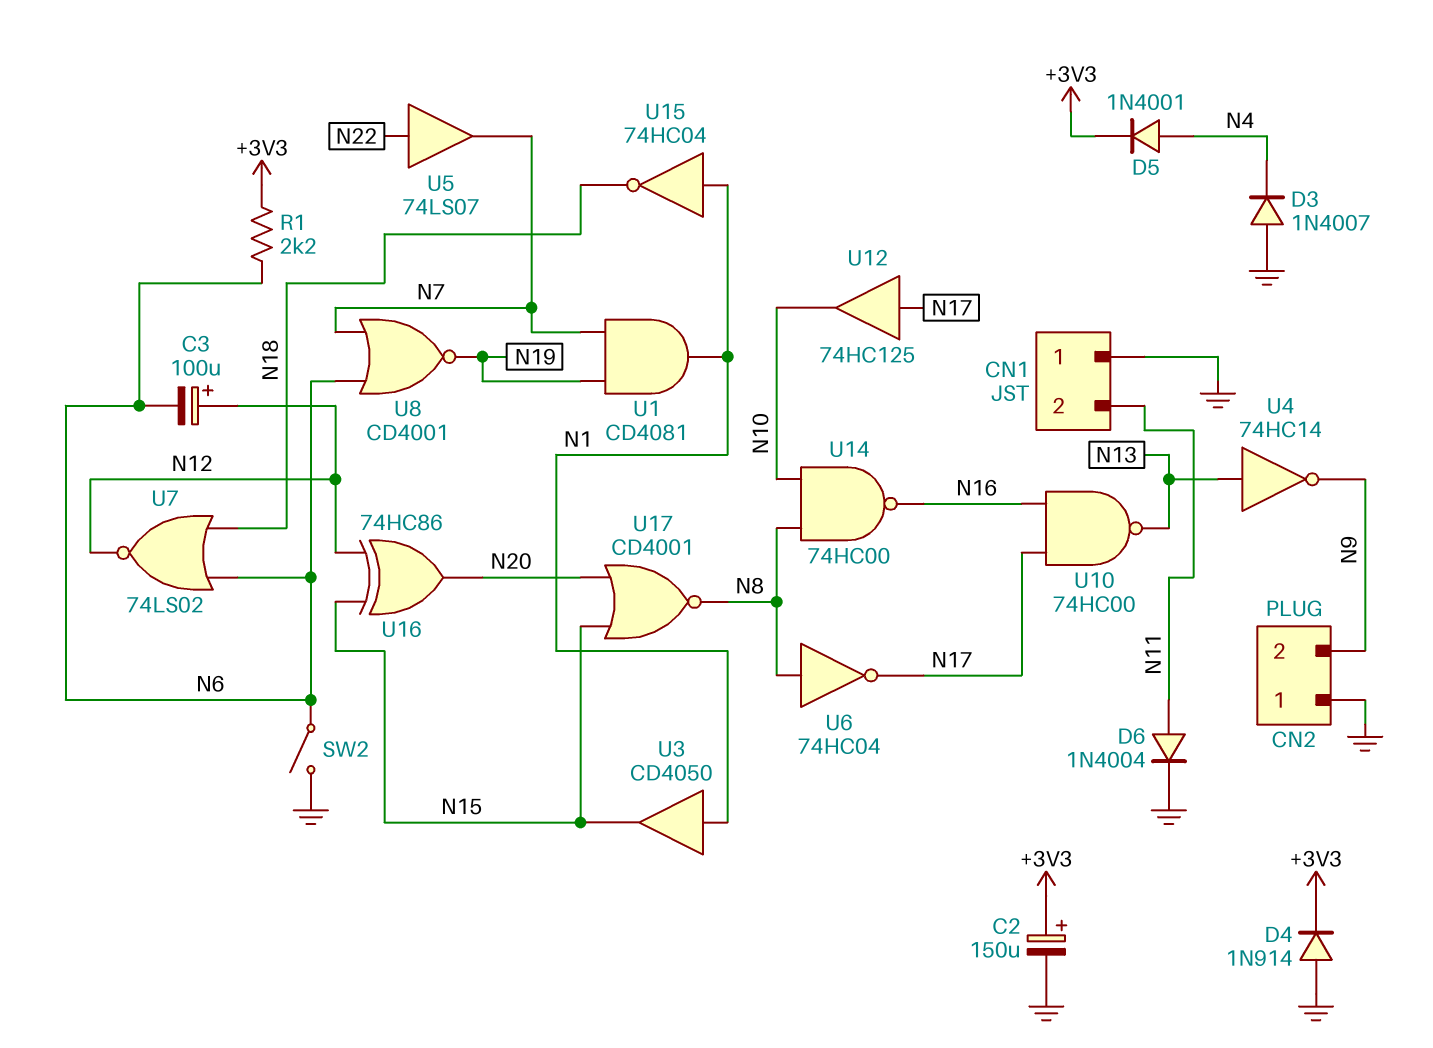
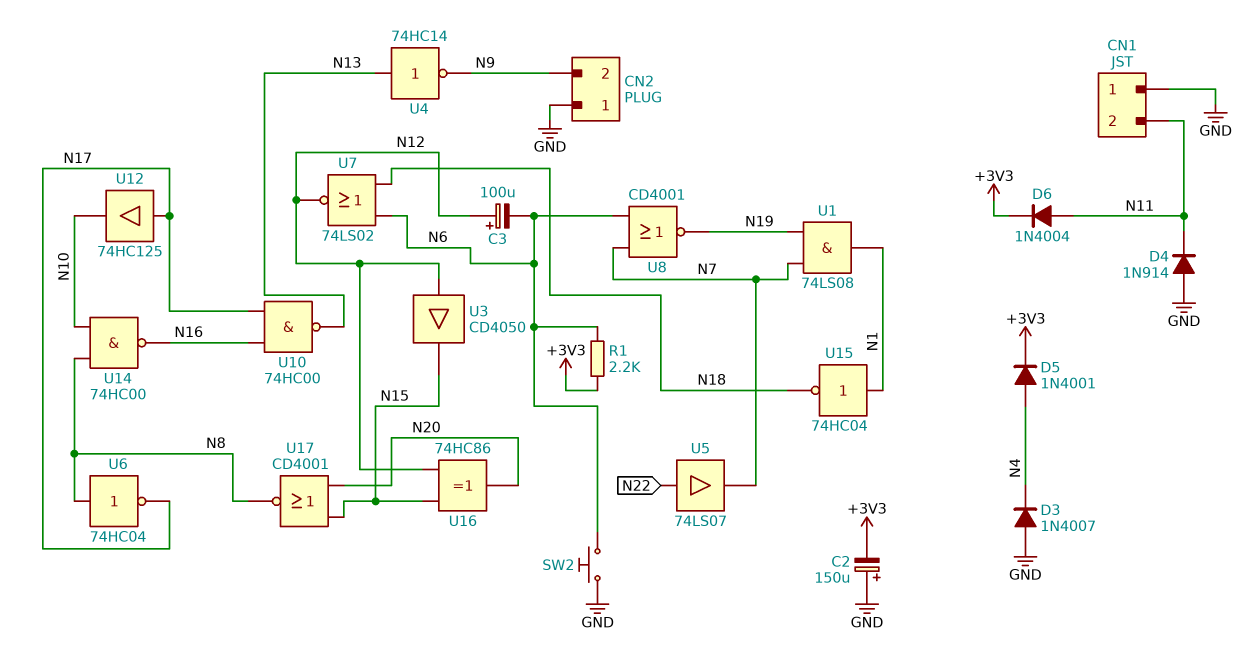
C2: 150uF (plus +3V3, minus GND) -> 150uF (plus GND, minus +3V3)
D4: diode 1N914 (A GND, K +3V3) -> diode 1N914 (A GND, K N11)
D6: diode 1N4004 (A N11, K GND) -> diode 1N4004 (A N11, K +3V3)
SW2: switch (GND, N6) -> button (GND, N6)
U1: AND CD4081 (in N7, in N19, out N1) -> AND 74LS08 (in N7, in N19, out N1)
U3: buffer CD4050 (in N1, out N15) -> buffer CD4050 (in N12, out N15)

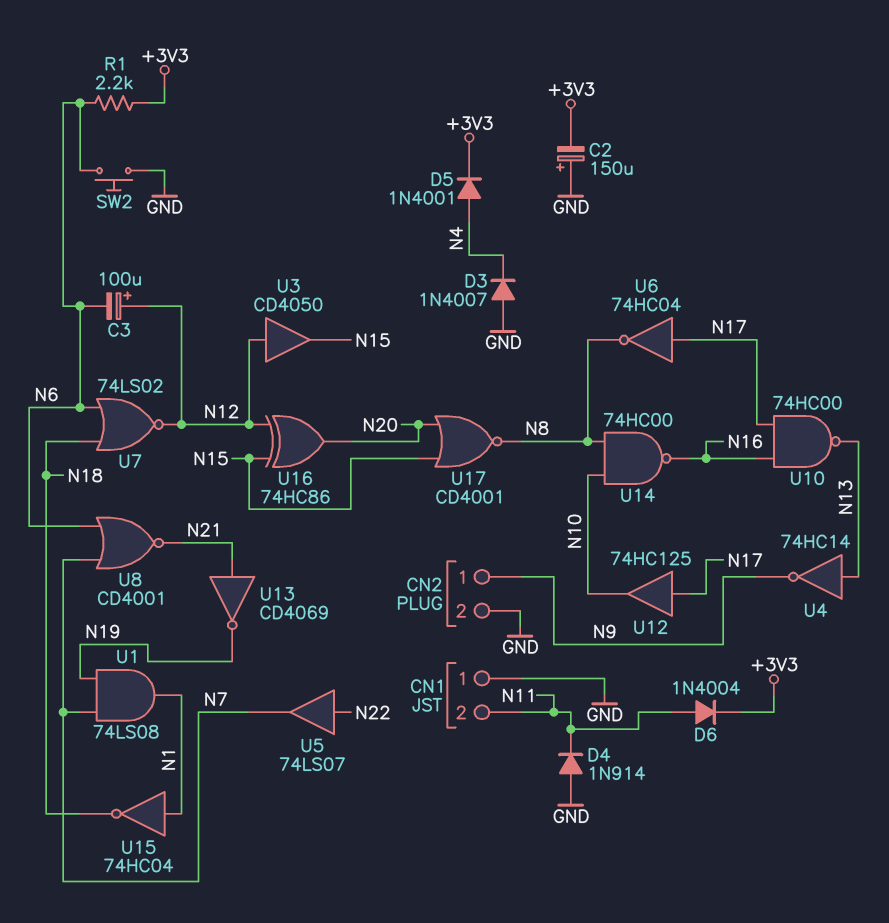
CN2 pin 1: GND -> N9
CN2 pin 2: N9 -> GND
U6: NOT 74HC04 (in N8, out N17) -> NOT 74HC04 (in N17, out N8)
U8: NOR CD4001 (in N6, in N7, out N19) -> NOR CD4001 (in N6, in N7, out N21)
U13: none -> NOT CD4069 (in N21, out N19)

